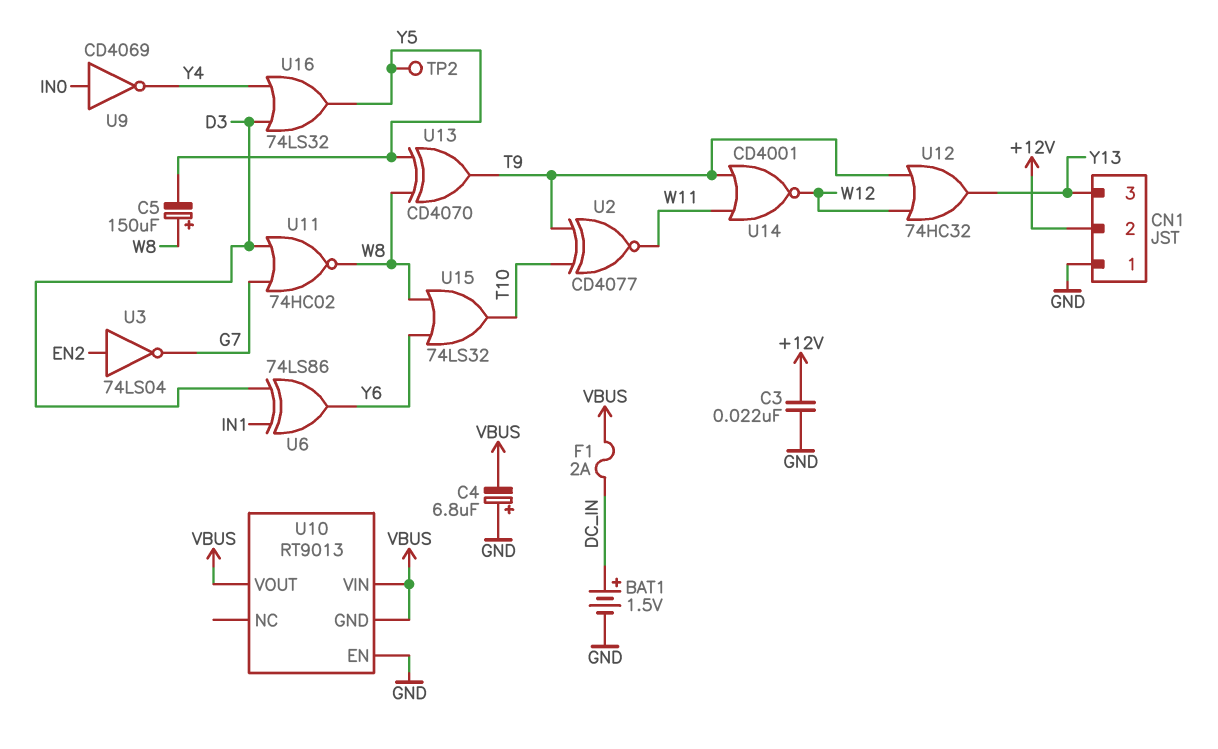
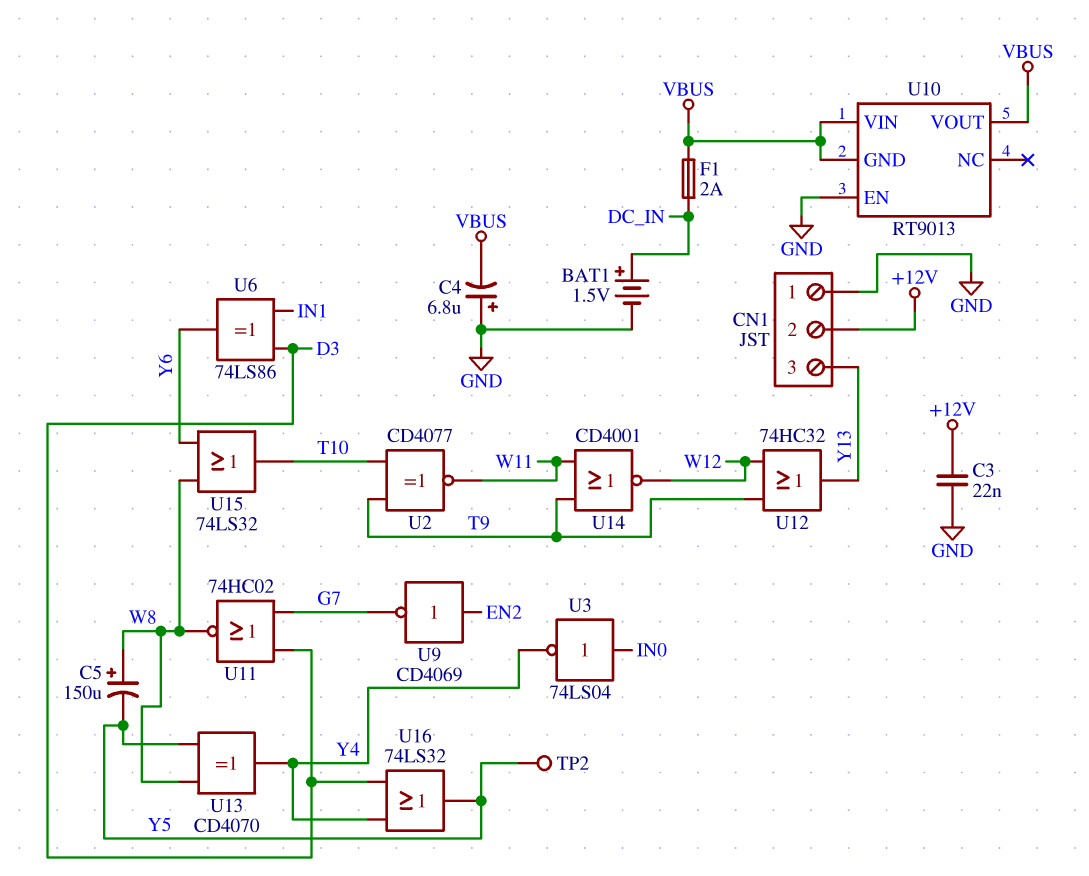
U3: NOT 74LS04 (in EN2, out G7) -> NOT 74LS04 (in IN0, out Y4)
U9: NOT CD4069 (in IN0, out Y4) -> NOT CD4069 (in EN2, out G7)
U13: XOR CD4070 (in W8, in Y5, out T9) -> XOR CD4070 (in W8, in Y5, out Y4)

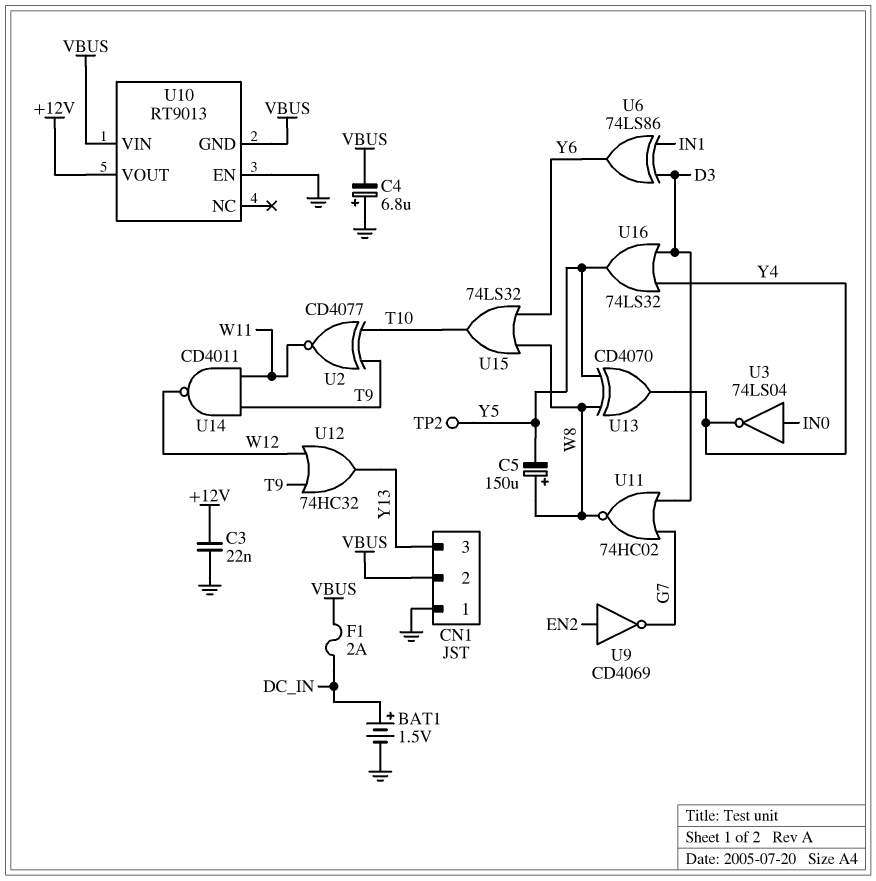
CN1 pin 2: +12V -> VBUS
U10 pin VOUT: VBUS -> +12V
U14: NOR CD4001 (in T9, in W11, out W12) -> NAND CD4011 (in T9, in W11, out W12)

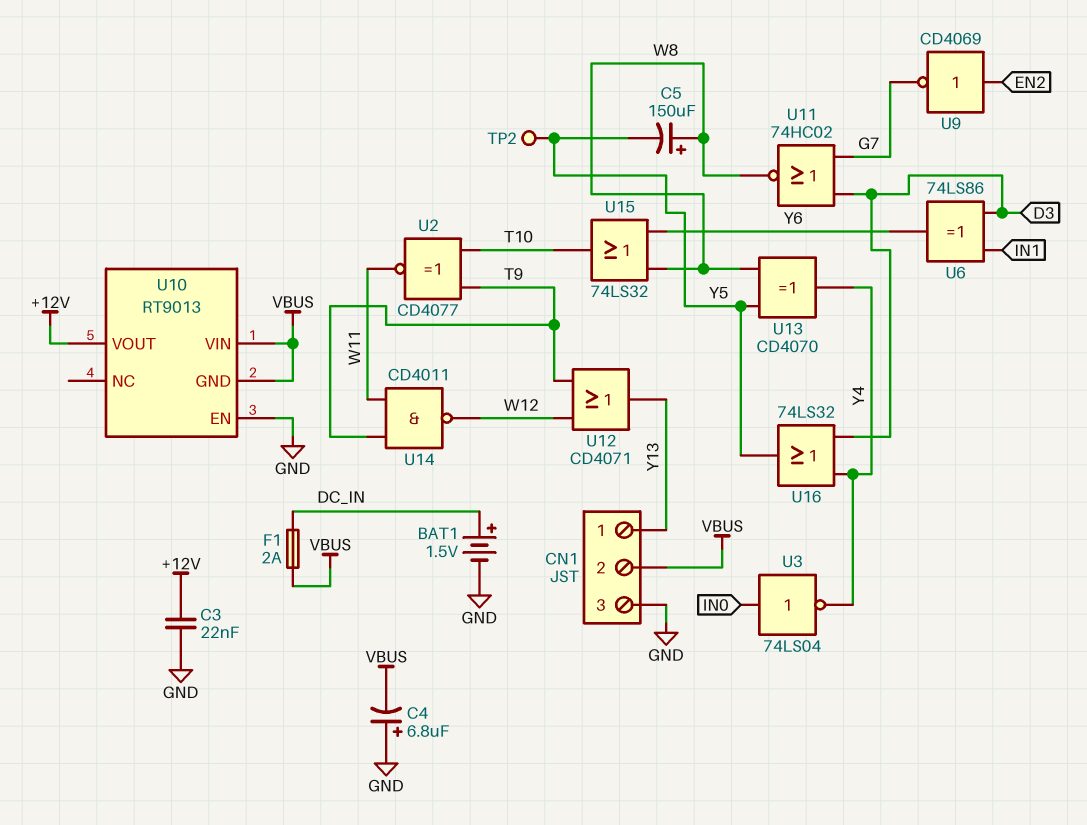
CN1 pin 1: GND -> Y13
CN1 pin 3: Y13 -> GND
U12: OR 74HC32 (in T9, in W12, out Y13) -> OR CD4071 (in T9, in W12, out Y13)

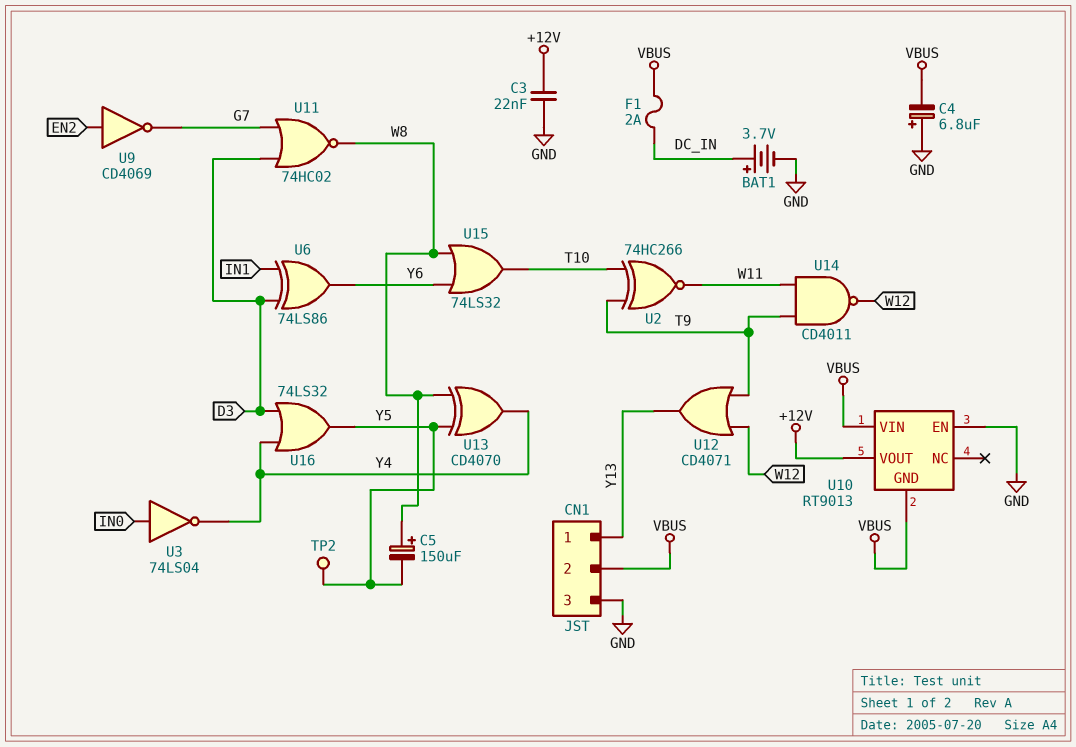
BAT1: 1.5V (plus DC_IN, minus GND) -> 3.7V (plus DC_IN, minus GND)
U2: XNOR CD4077 (in T9, in T10, out W11) -> XNOR 74HC266 (in T9, in T10, out W11)

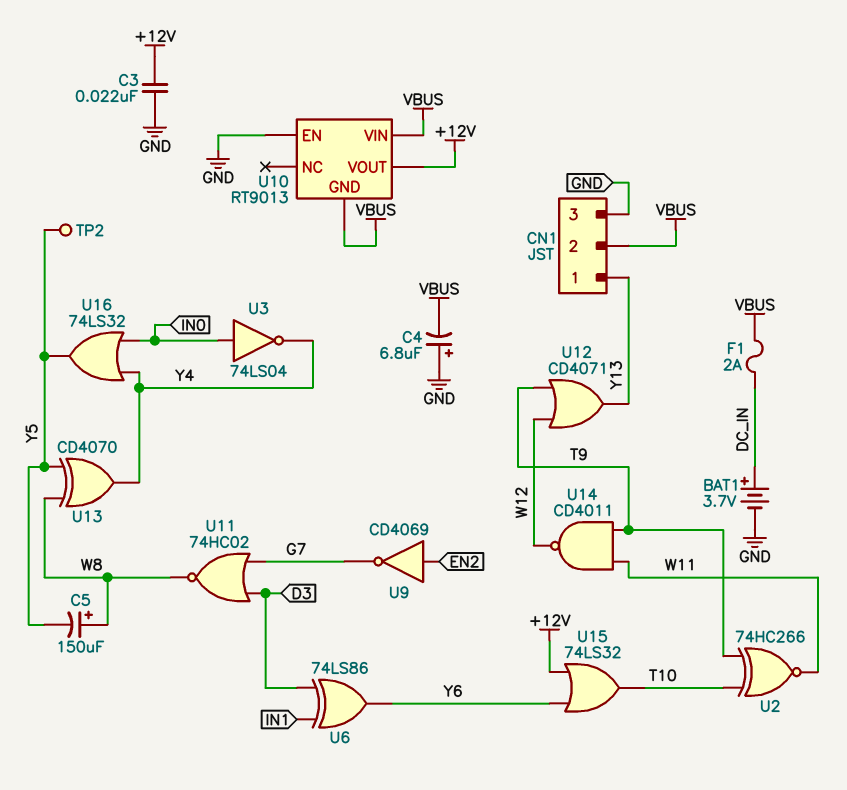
U15: OR 74LS32 (in W8, in Y6, out T10) -> OR 74LS32 (in +12V, in Y6, out T10)
U16: OR 74LS32 (in D3, in Y4, out Y5) -> OR 74LS32 (in IN0, in Y4, out Y5)

